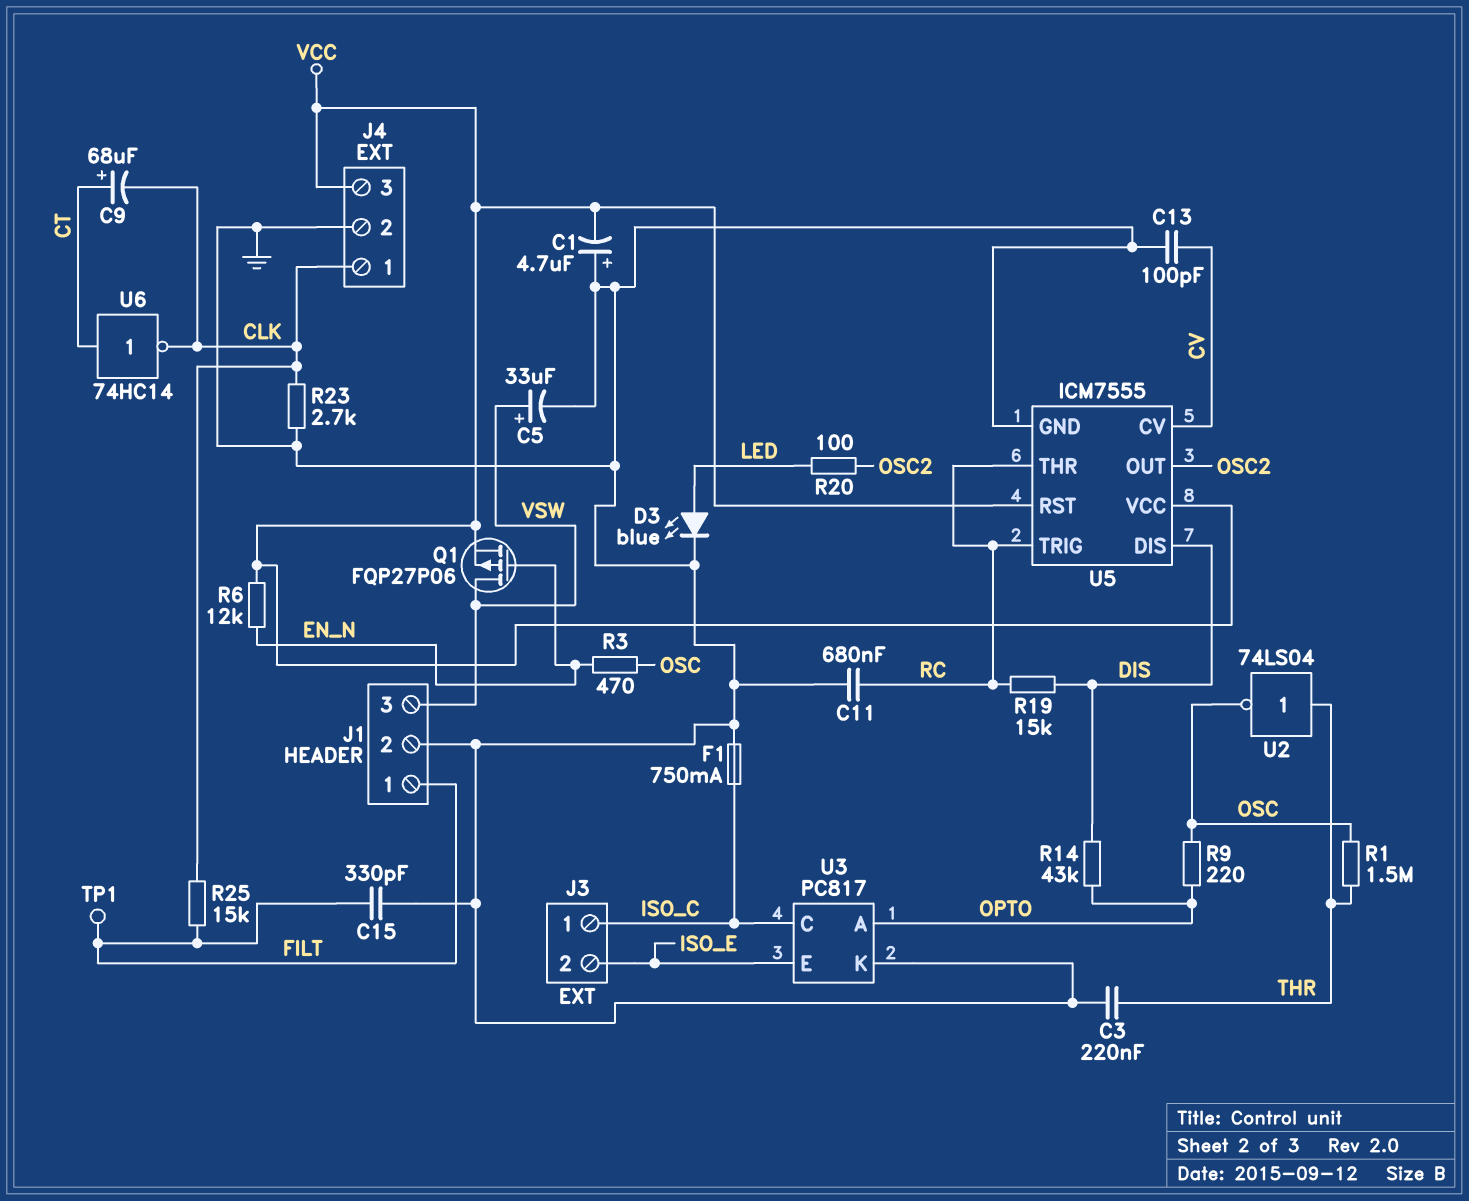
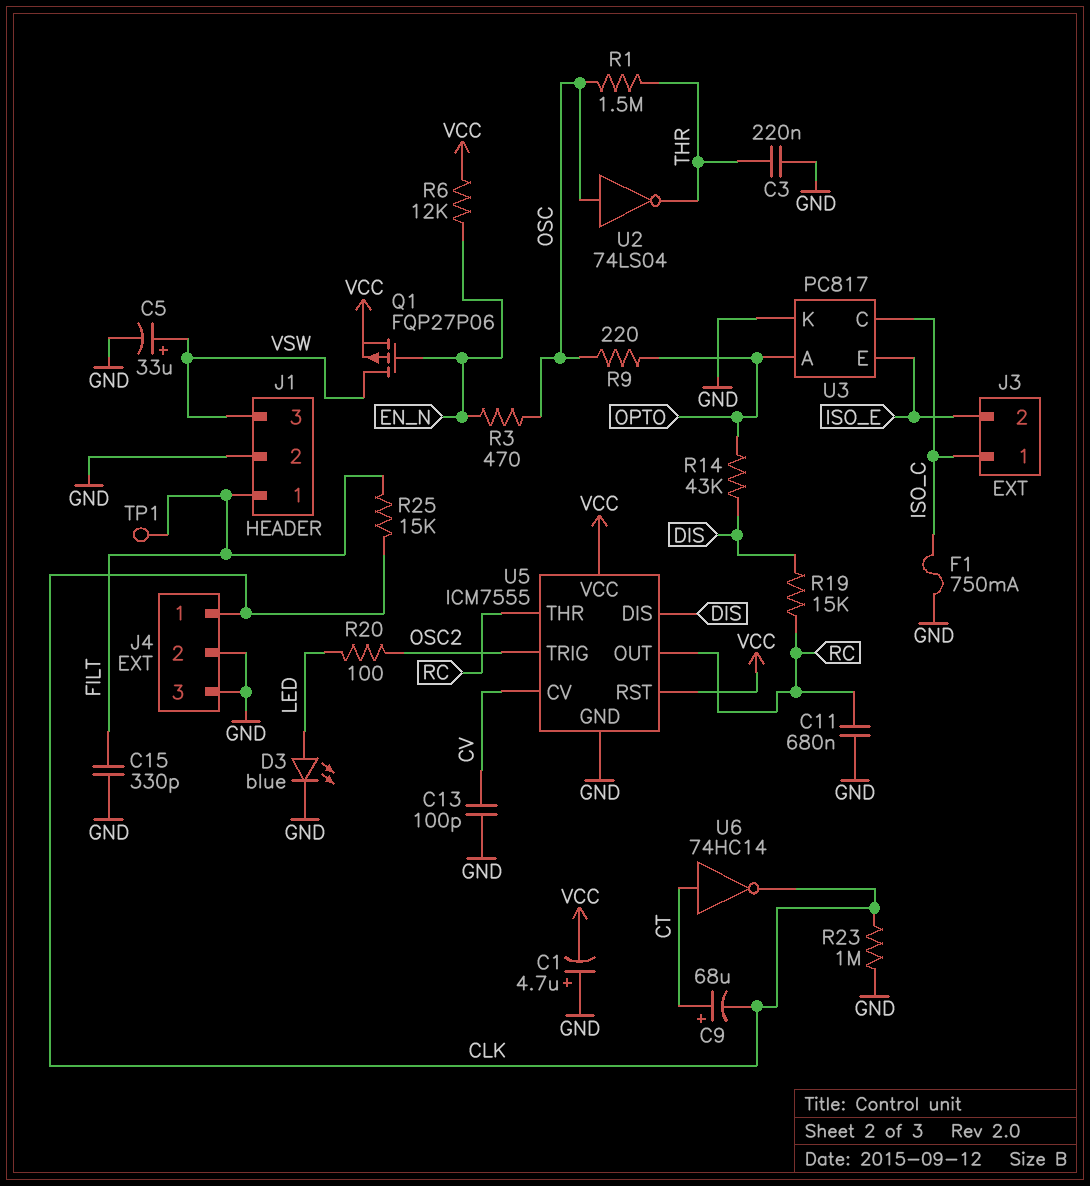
J4 pin 3: VCC -> GND
R23: 2.7k (CLK, GND) -> 1M (CLK, GND)
U2: NOT 74LS04 (in THR, out OSC) -> NOT 74LS04 (in OSC, out THR)
U5 pin OUT: OSC2 -> RC
U5 pin TRIG: RC -> OSC2

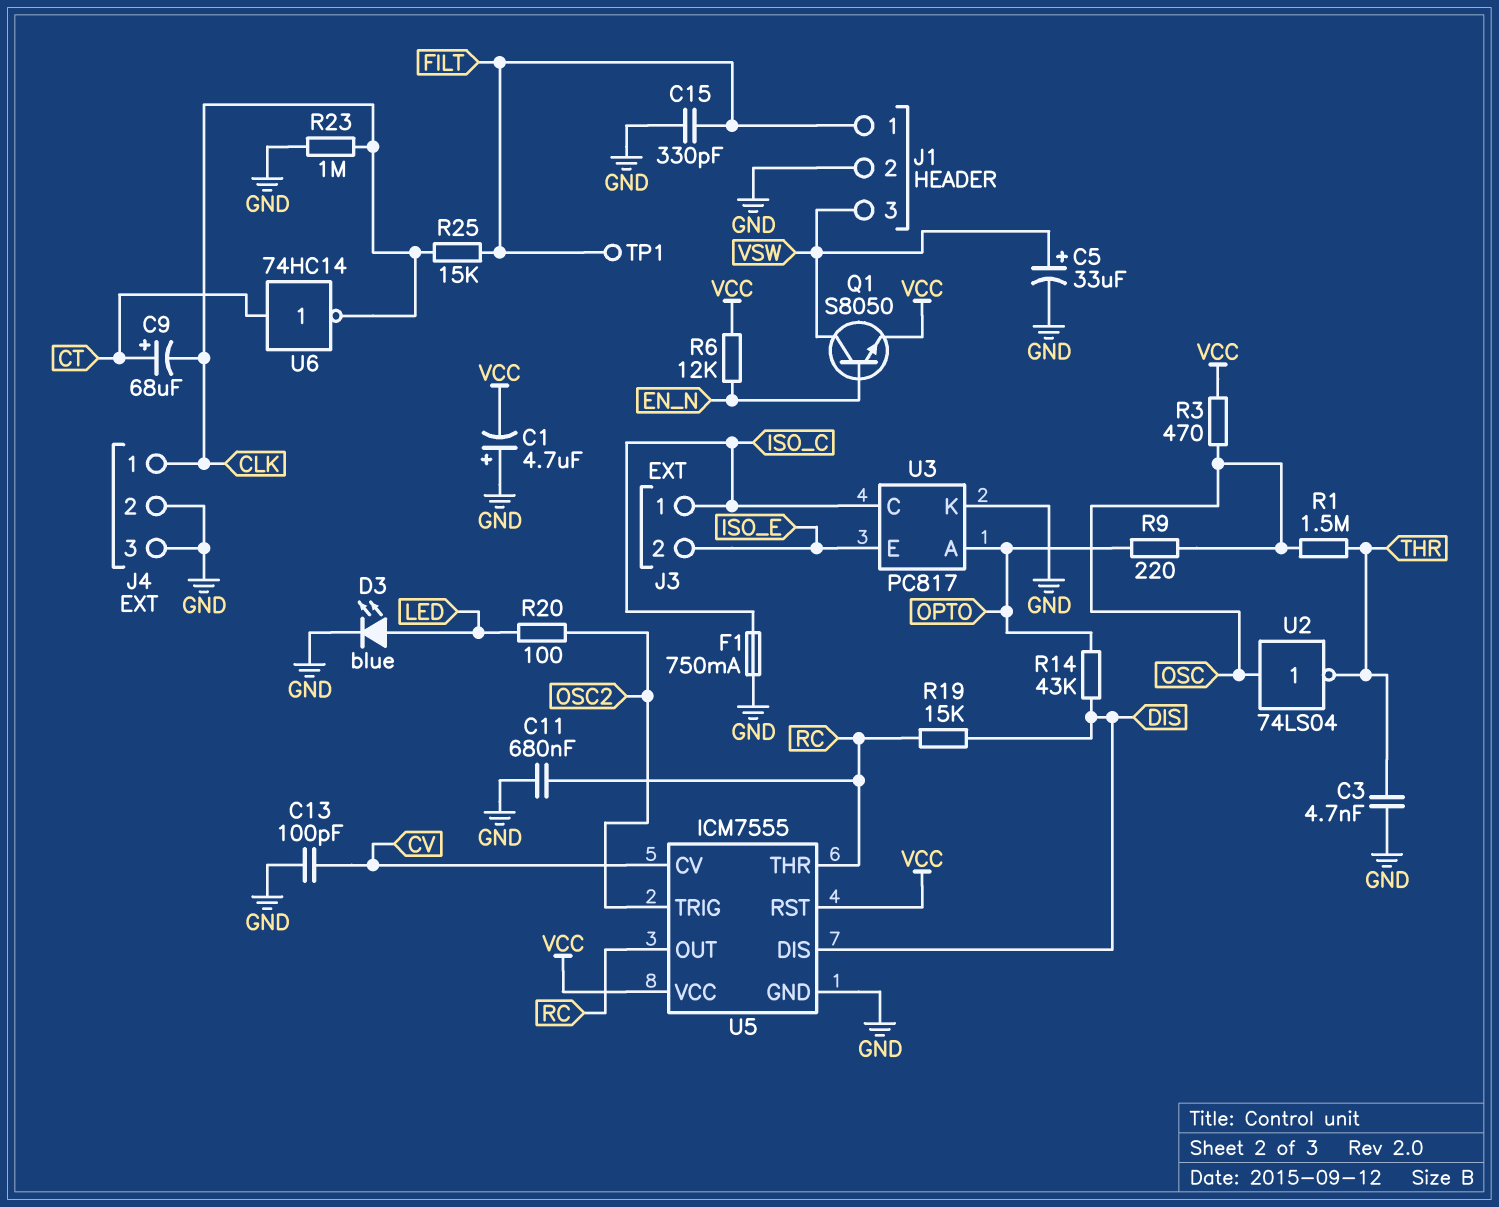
C3: 220nF (GND, THR) -> 4.7nF (GND, THR)
Q1: PMOS FQP27P06 (G EN_N, D VSW, S VCC) -> NPN S8050 (B EN_N, C VSW, E VCC)
R3: 470 (EN_N, OSC) -> 470 (OSC, VCC)

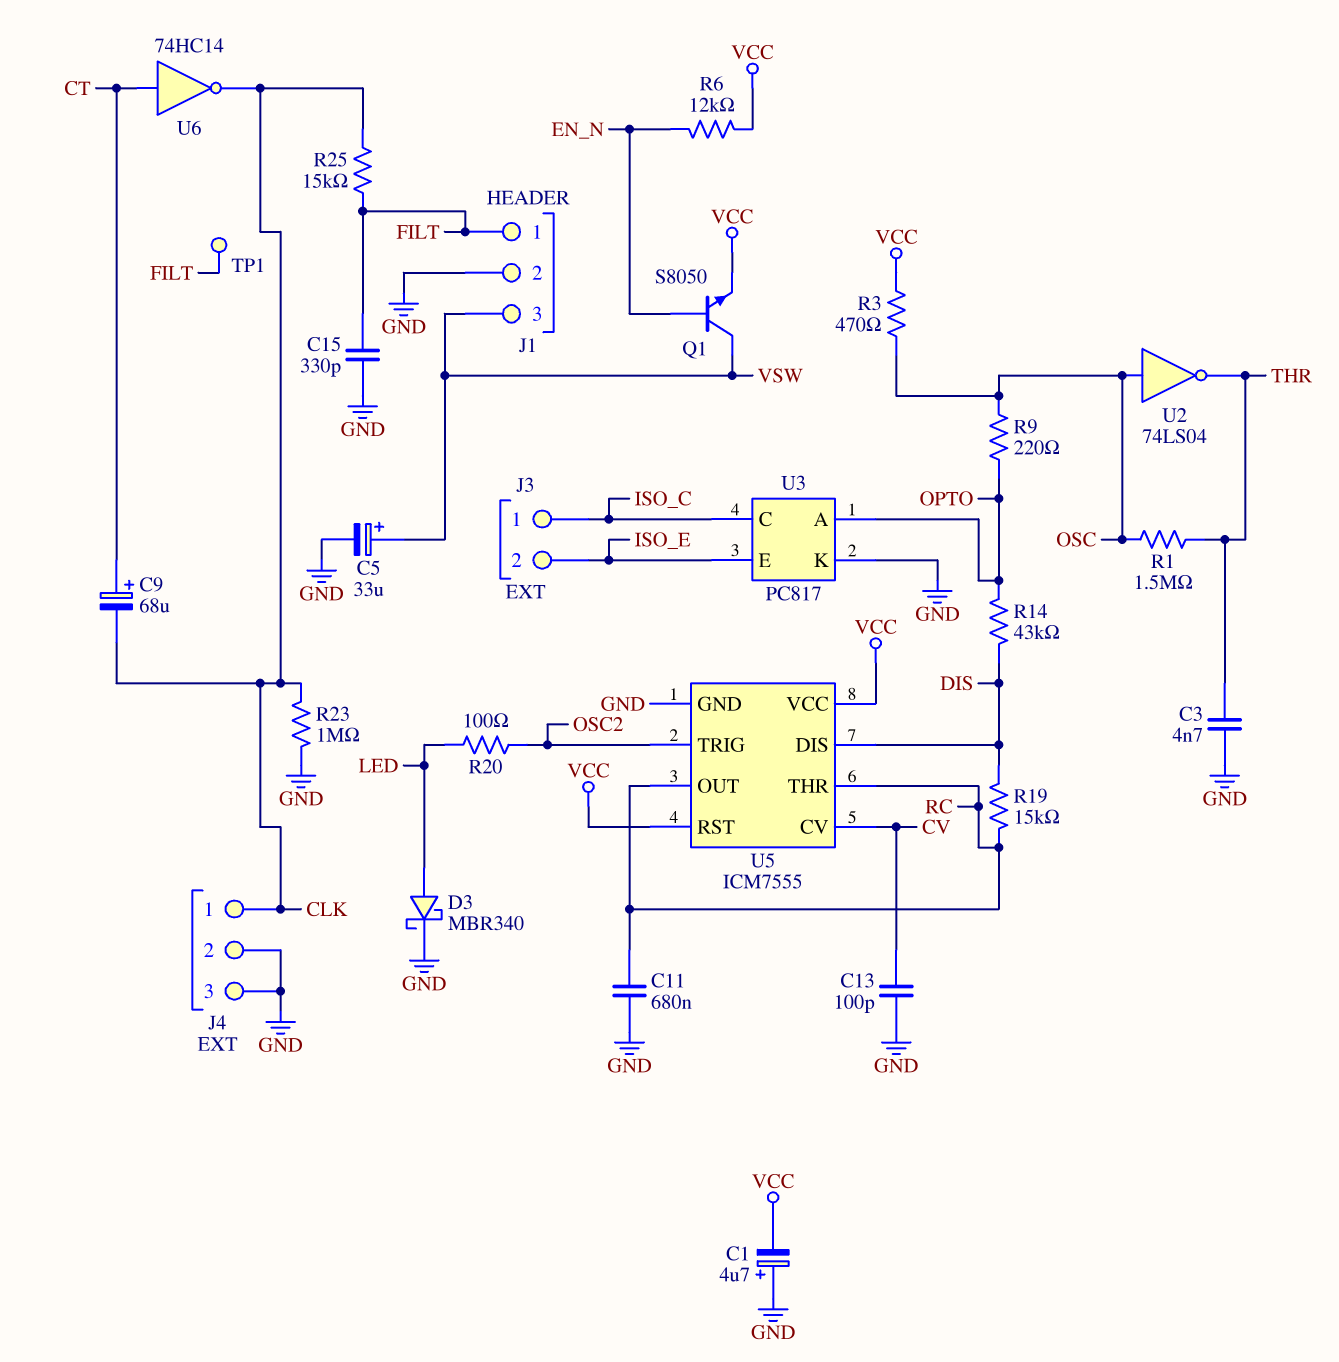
D3: LED blue (A LED, K GND) -> schottky MBR340 (A LED, K GND)
F1: 750mA (GND, ISO_C) -> none

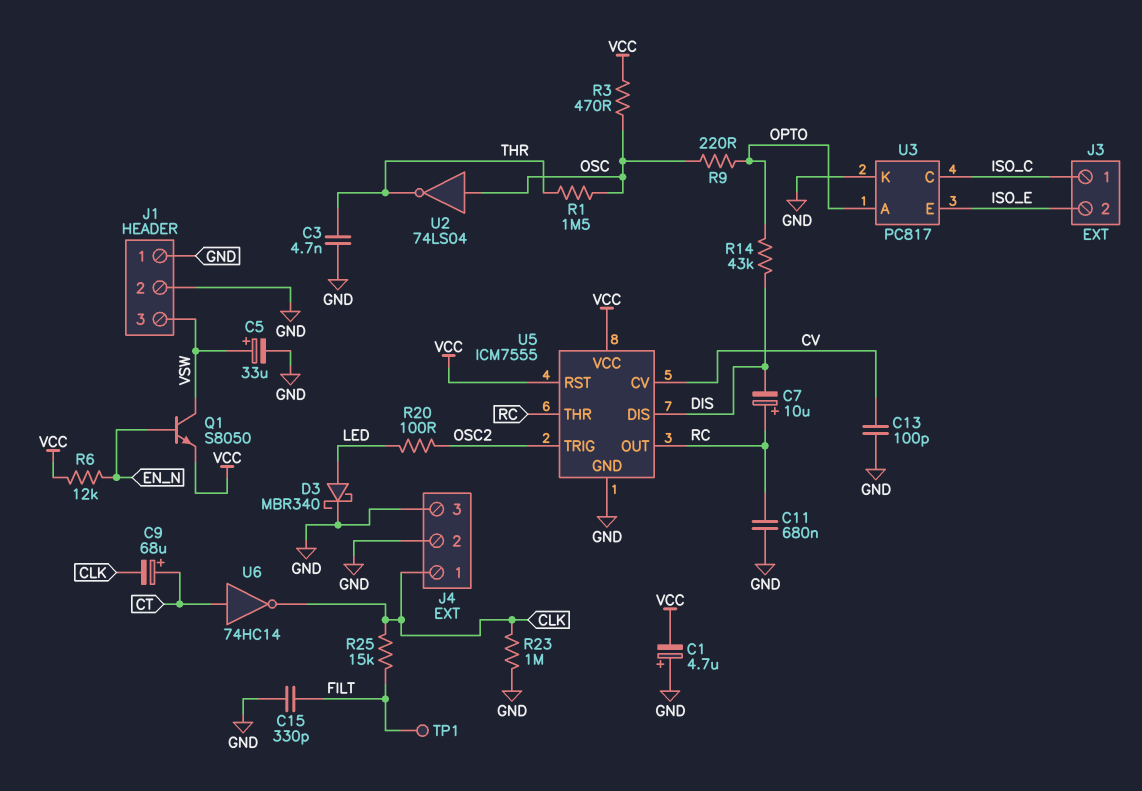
C7: none -> 10uF (plus RC, minus DIS)
J1 pin 1: FILT -> GND
R19: 15k (DIS, RC) -> none

